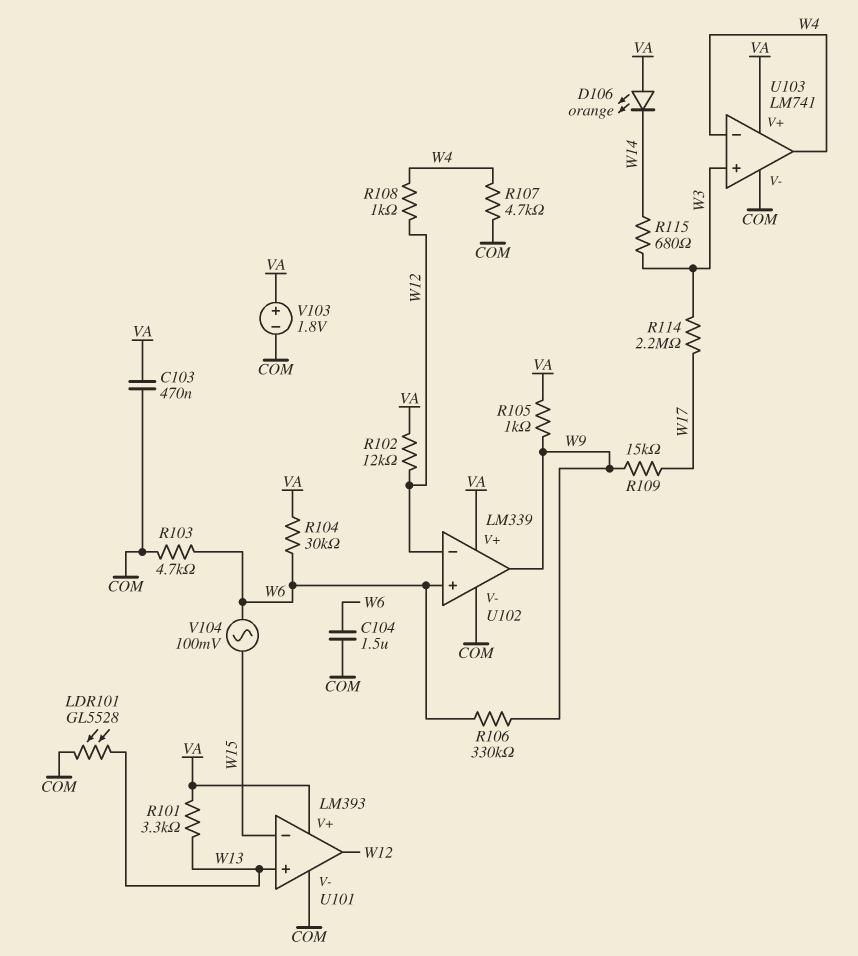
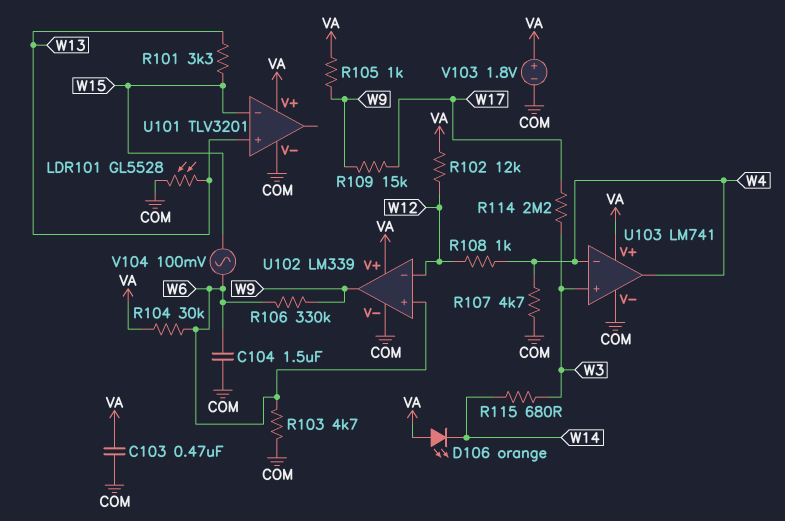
R101: 3.3k (VA, W13) -> 3.3k (W13, W15)
U101: LM393 -> TLV3201
U101 pin out: W12 -> none

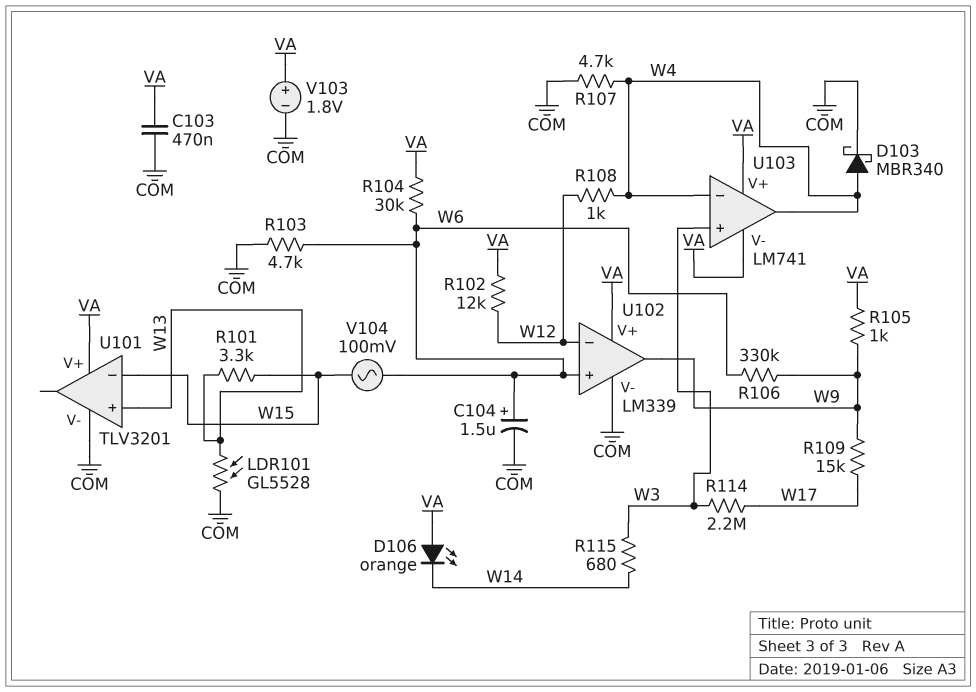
C104: 1.5uF (COM, W6) -> 1.5uF (plus W6, minus COM)
D103: none -> schottky MBR340 (A W4, K COM)
U103 pin V-: COM -> VA

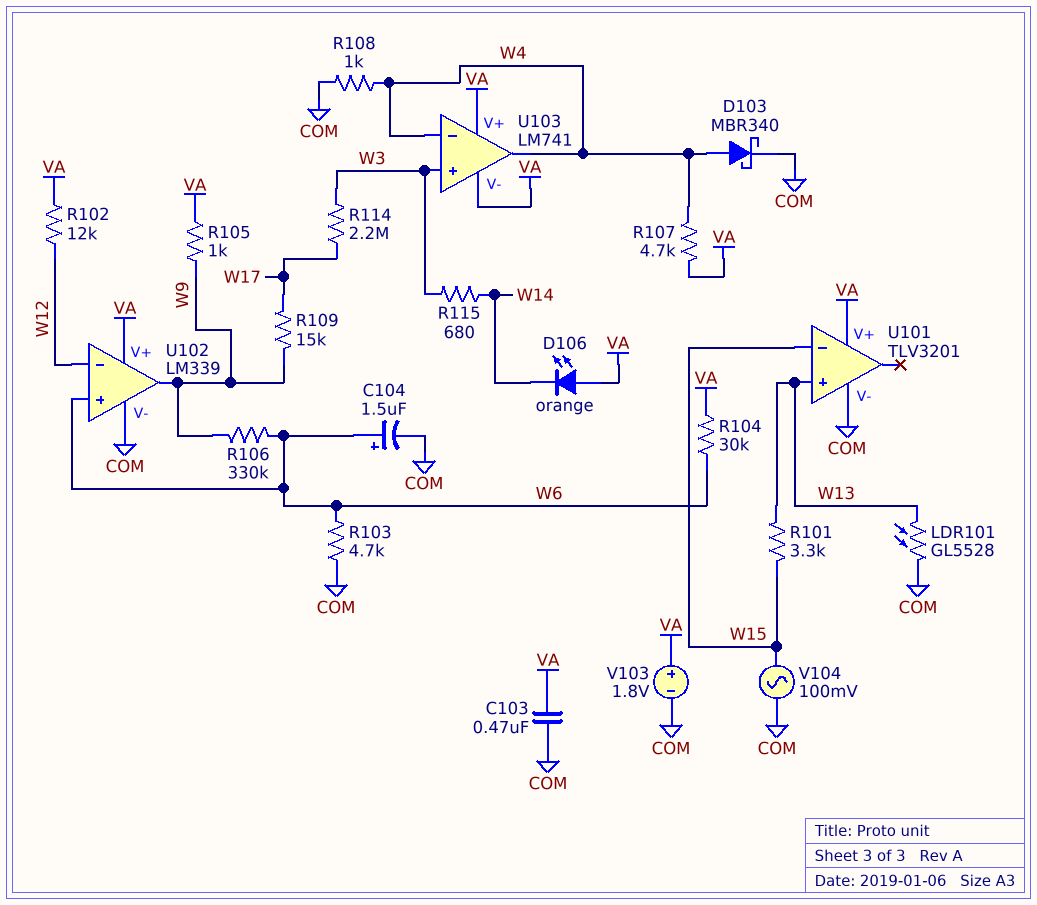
R107: 4.7k (COM, W4) -> 4.7k (VA, W4)
R108: 1k (W4, W12) -> 1k (COM, W4)
V104: AC 100mV (W6, W15) -> AC 100mV (COM, W15)

